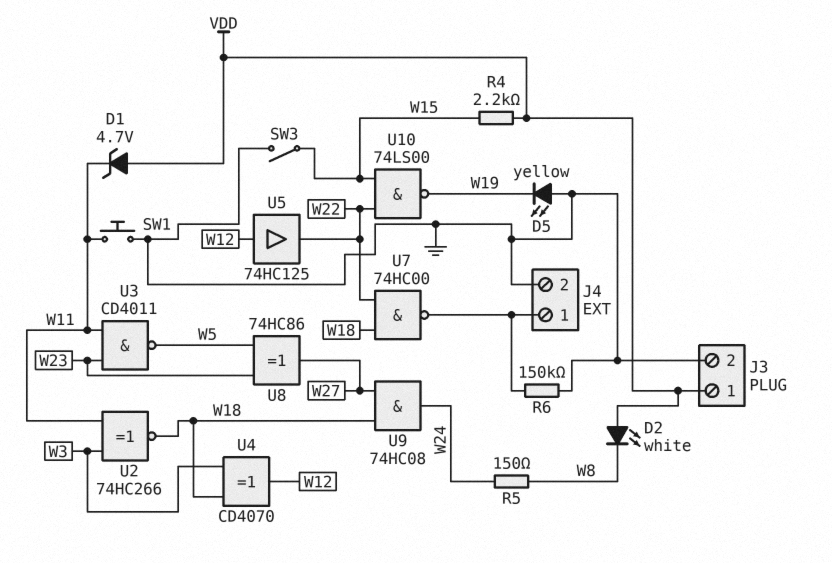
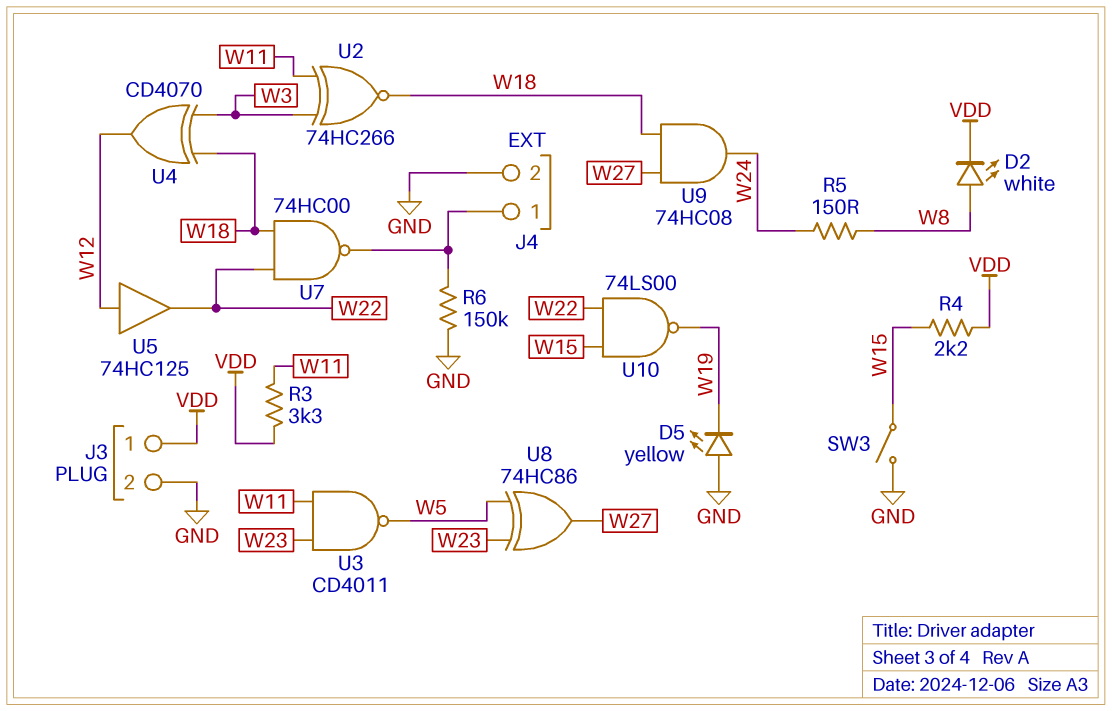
D1: zener 4.7V (A VDD, K W11) -> none
D2: LED white (A VDD, K W8) -> LED white (A W8, K VDD)
R3: none -> 3.3k (VDD, W11)
SW1: button (GND, W11) -> none

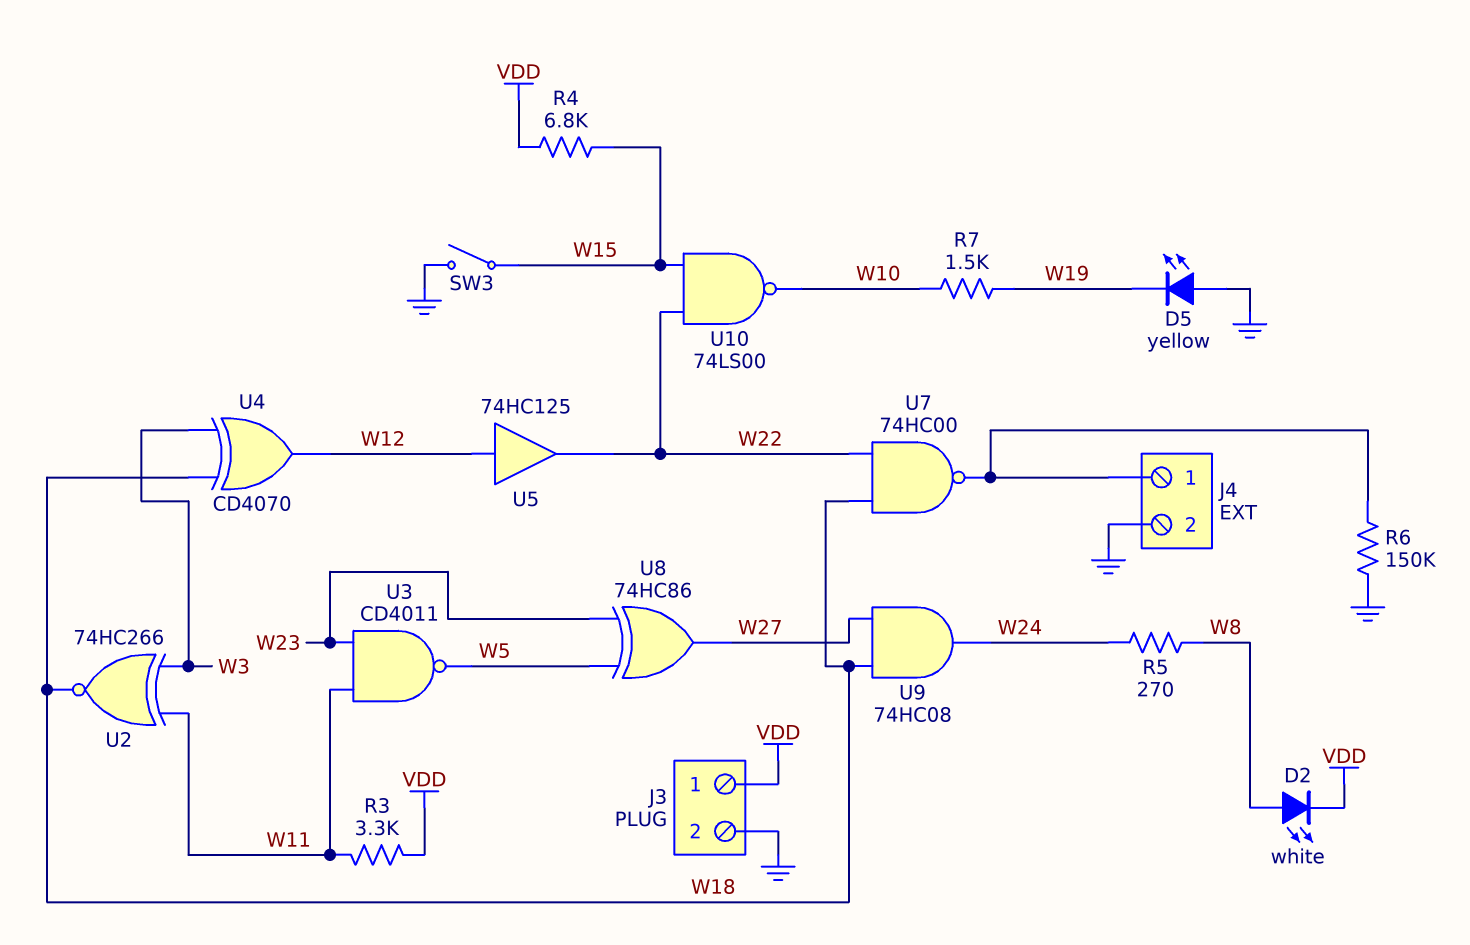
R4: 2.2k (VDD, W15) -> 6.8k (VDD, W15)
R5: 150 (W8, W24) -> 270 (W8, W24)
R7: none -> 1.5k (W10, W19)
U10: NAND 74LS00 (in W15, in W22, out W19) -> NAND 74LS00 (in W15, in W22, out W10)

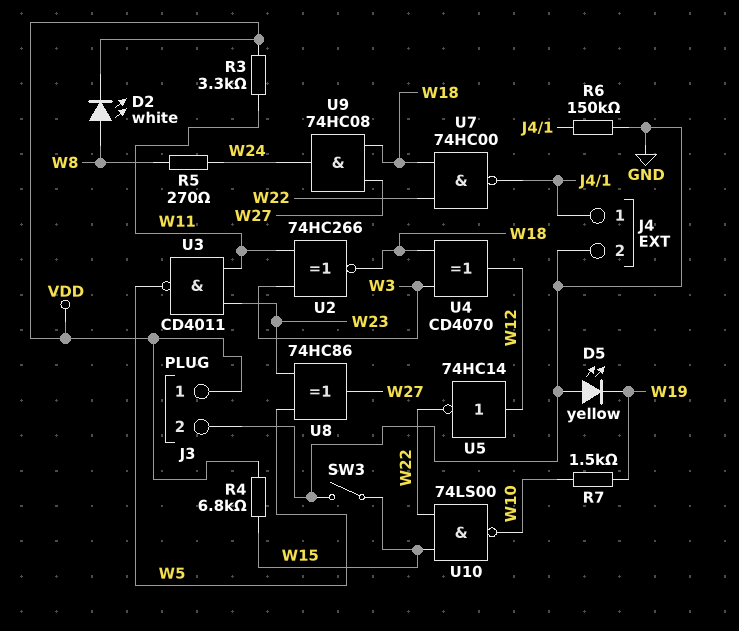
U5: buffer 74HC125 (in W12, out W22) -> NOT 74HC14 (in W12, out W22)

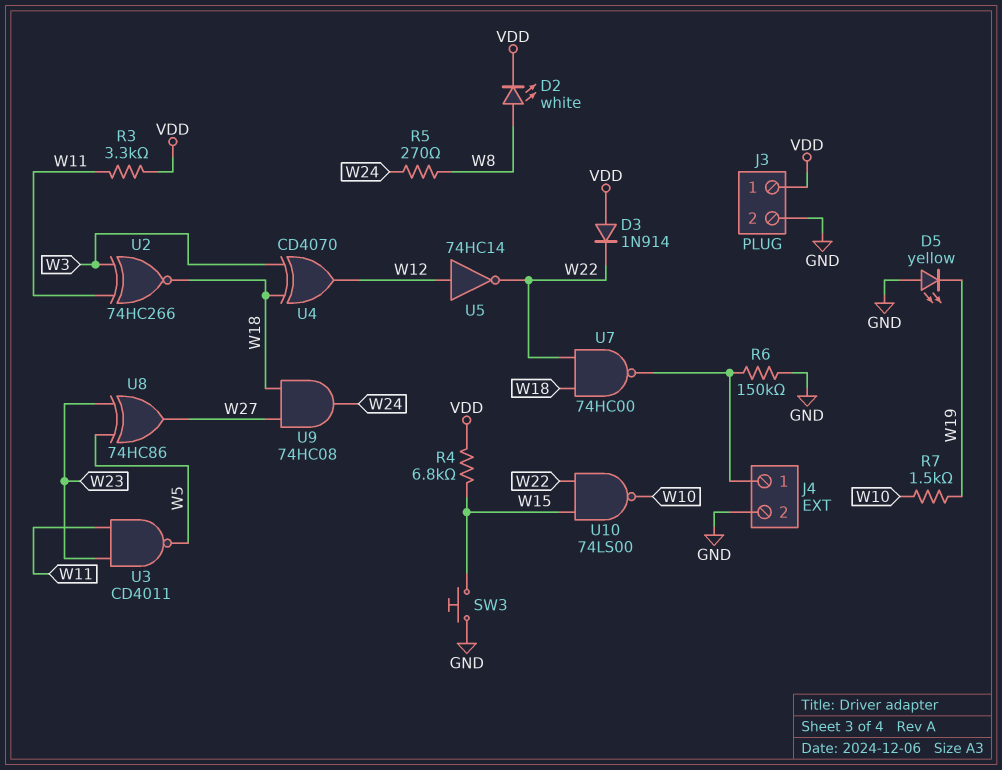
D3: none -> diode 1N914 (A VDD, K W22)
SW3: switch (GND, W15) -> button (GND, W15)

